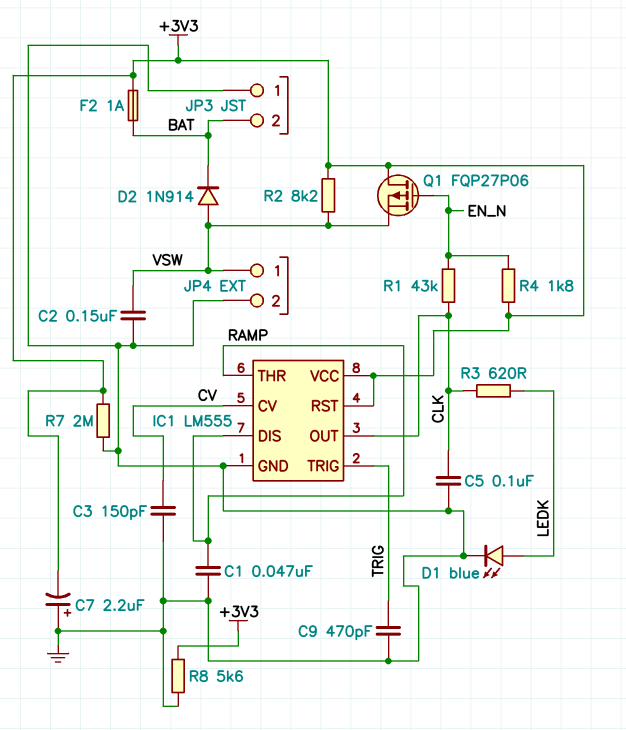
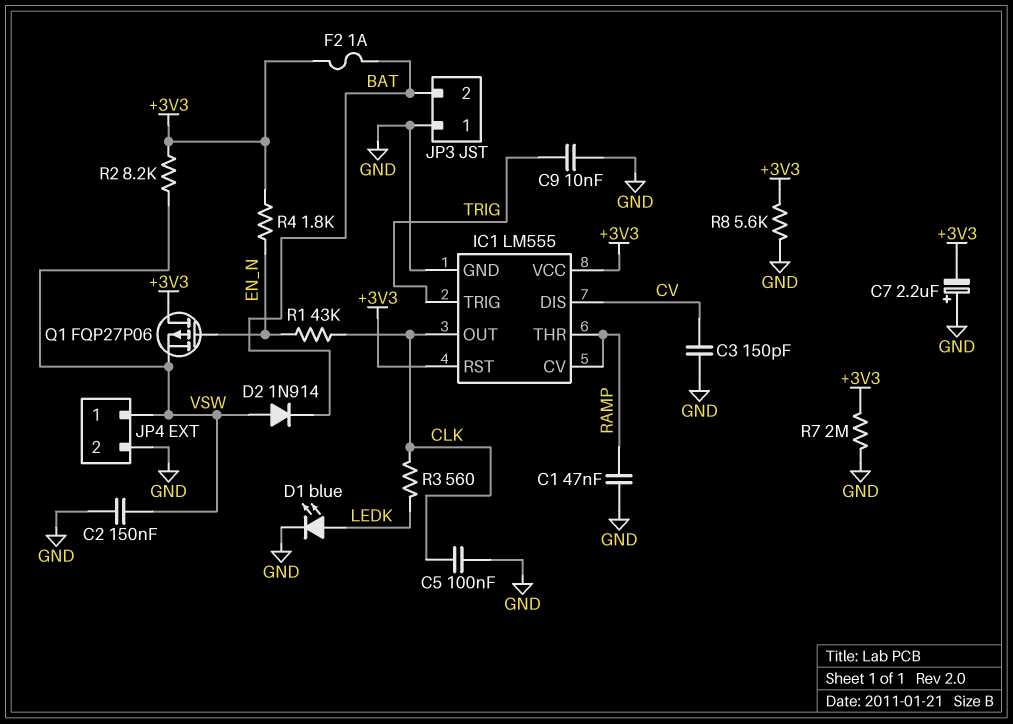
C9: 470pF (GND, TRIG) -> 10nF (GND, TRIG)
IC1 pin CV: CV -> RAMP
IC1 pin DIS: RAMP -> CV
R3: 620 (CLK, LEDK) -> 560 (CLK, LEDK)

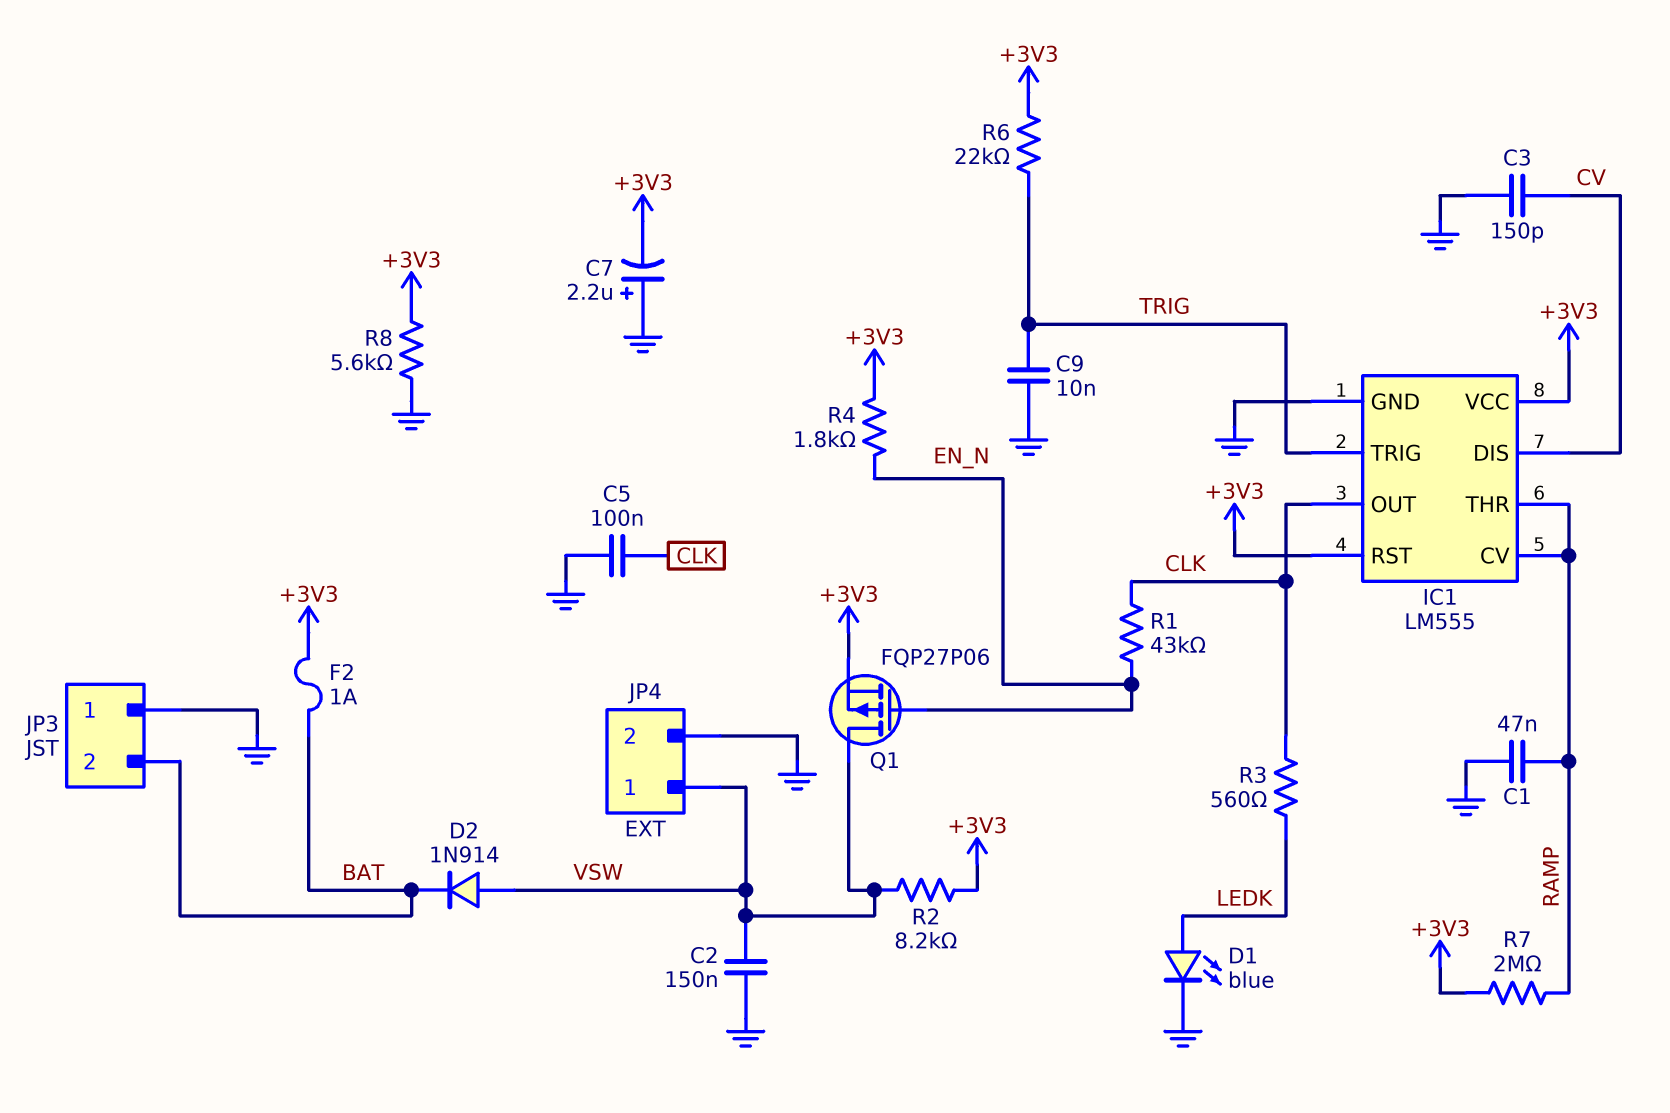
Q1: PMOS FQP27P06 (G EN_N, D +3V3, S VSW) -> PMOS FQP27P06 (G EN_N, D VSW, S +3V3)
R6: none -> 22k (+3V3, TRIG)
R7: 2M (+3V3, GND) -> 2M (+3V3, RAMP)

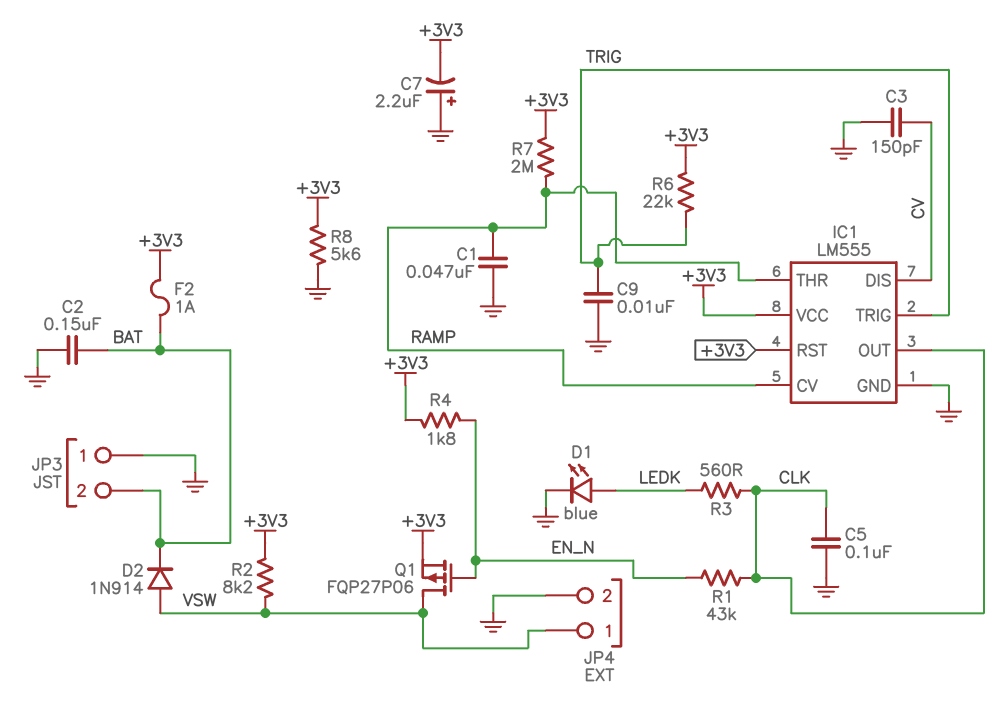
C2: 150nF (GND, VSW) -> 150nF (BAT, GND)

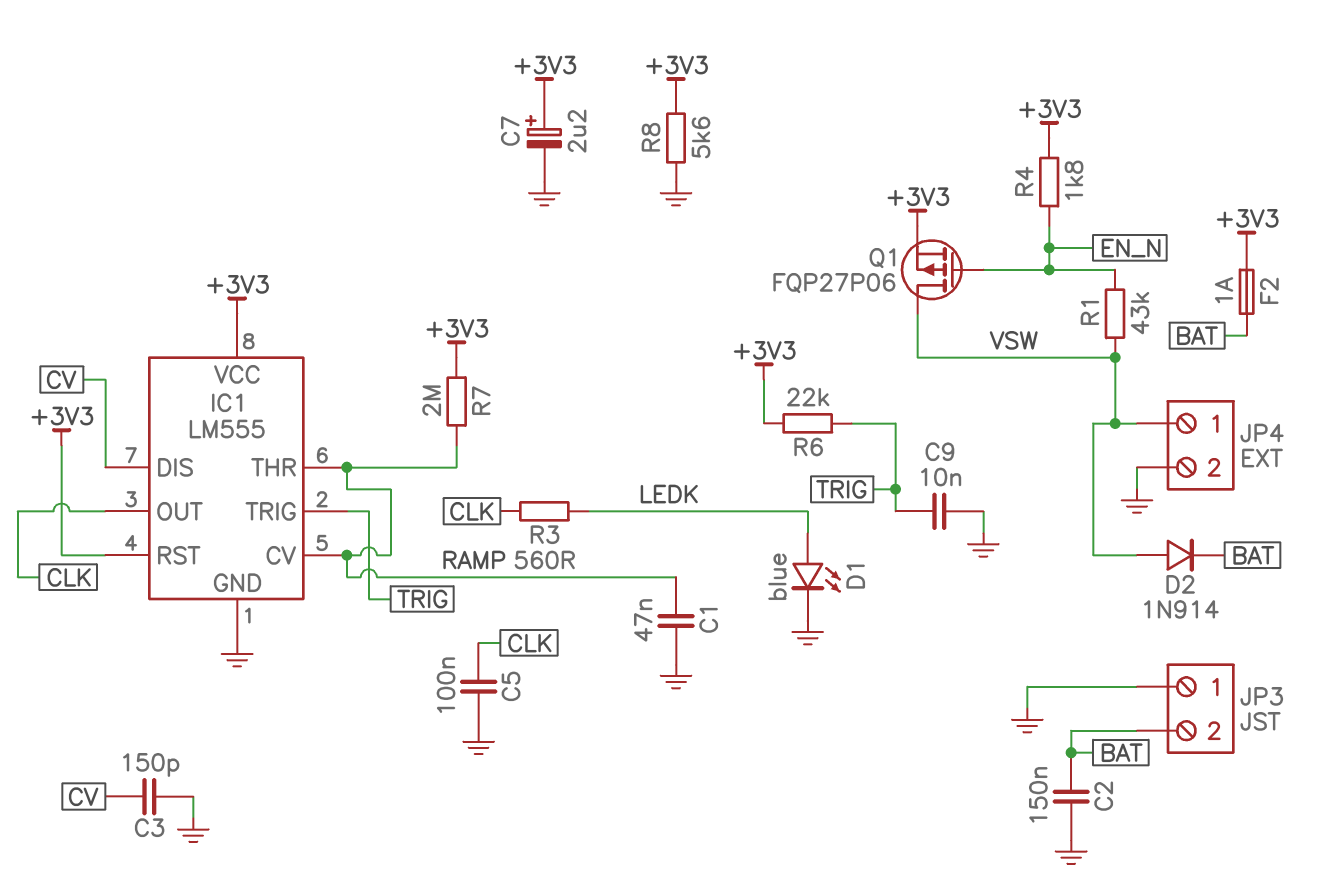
C7: 2.2uF (plus GND, minus +3V3) -> 2.2uF (plus +3V3, minus GND)
R1: 43k (CLK, EN_N) -> 43k (EN_N, VSW)
R2: 8.2k (+3V3, VSW) -> none

